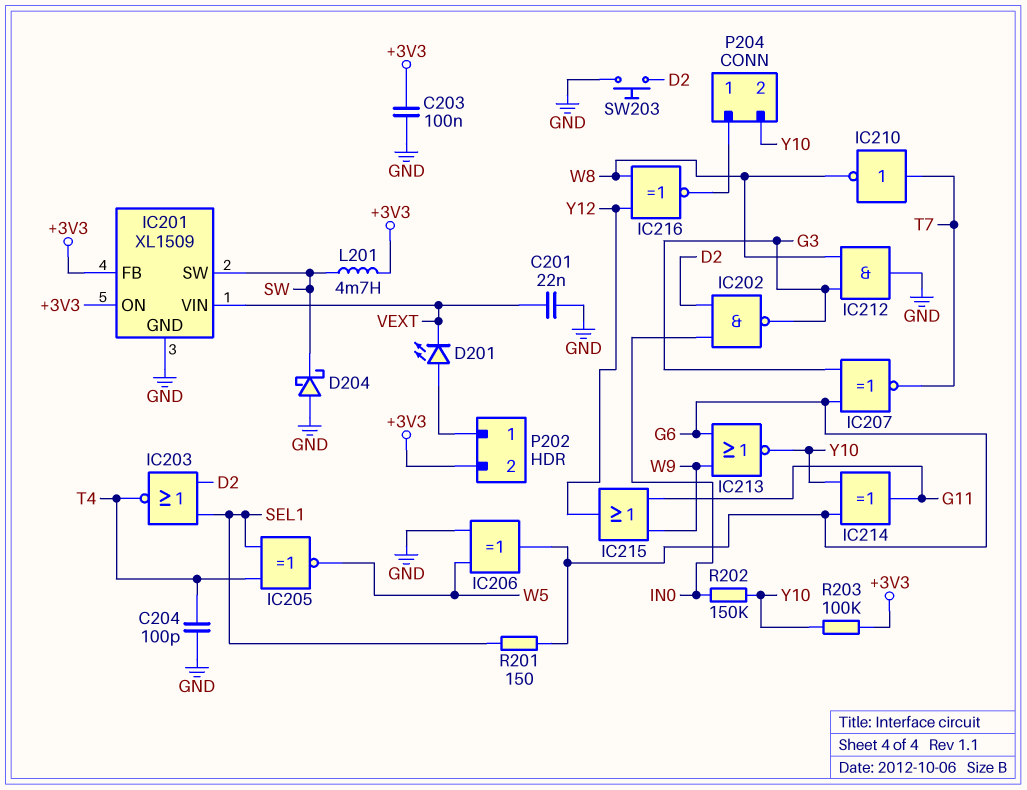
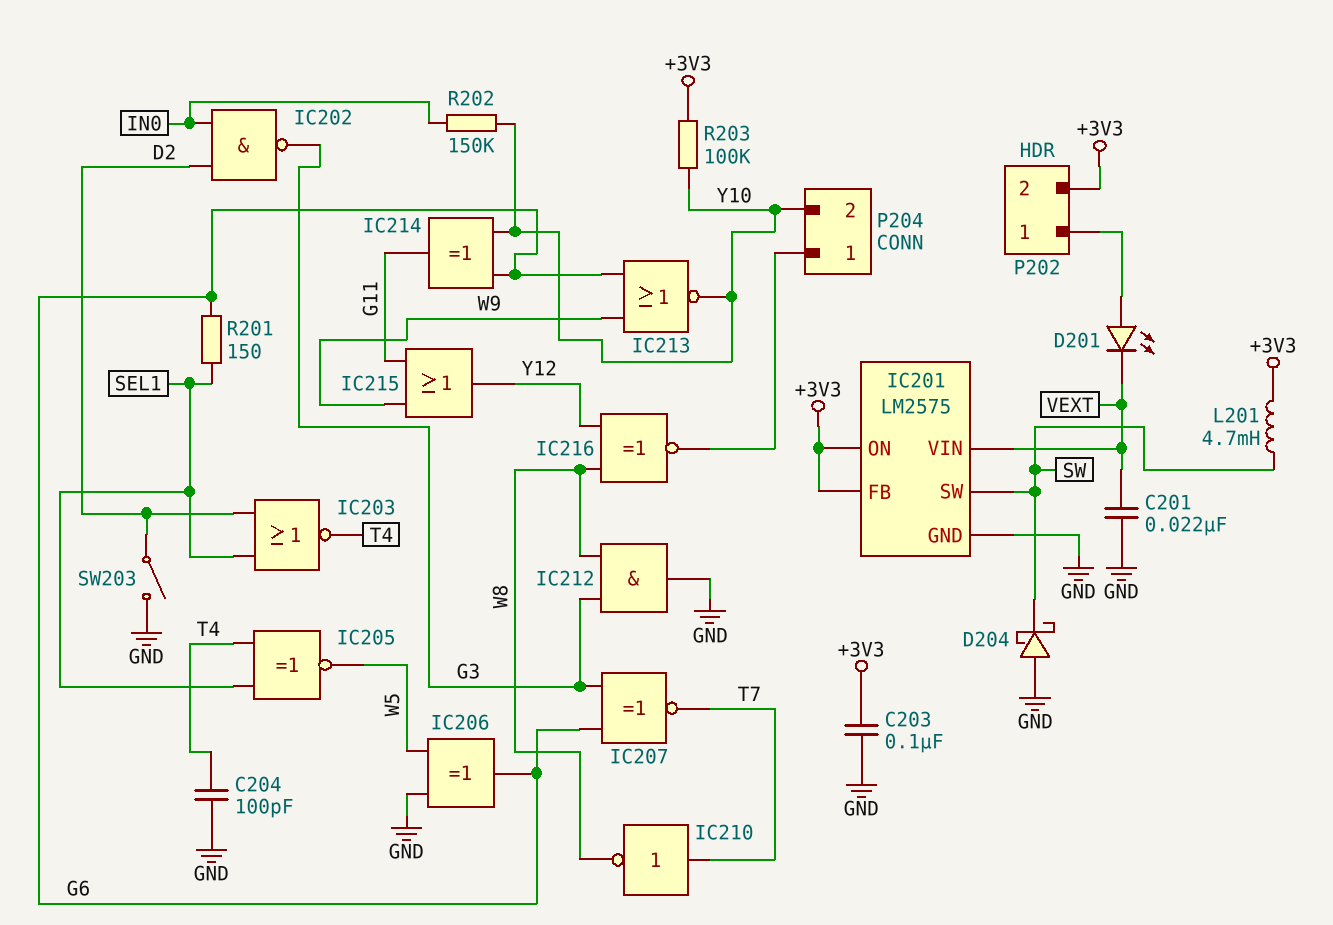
IC201: XL1509 -> LM2575
SW203: button (D2, GND) -> switch (D2, GND)

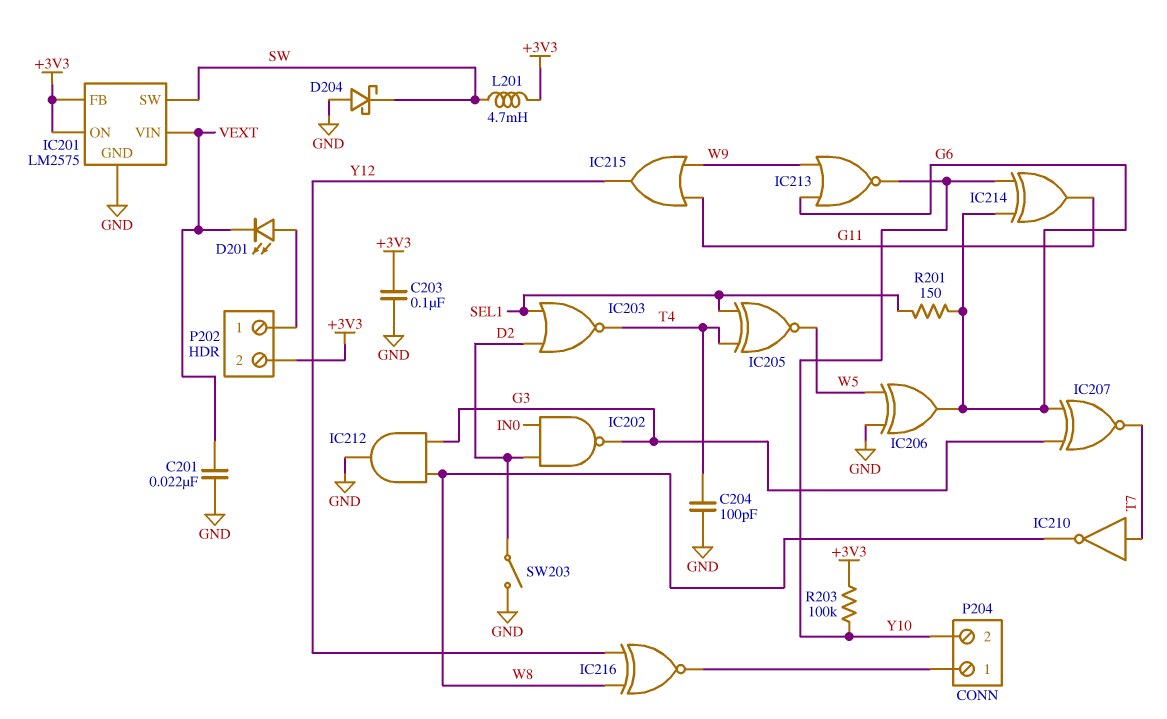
R202: 150k (IN0, Y10) -> none

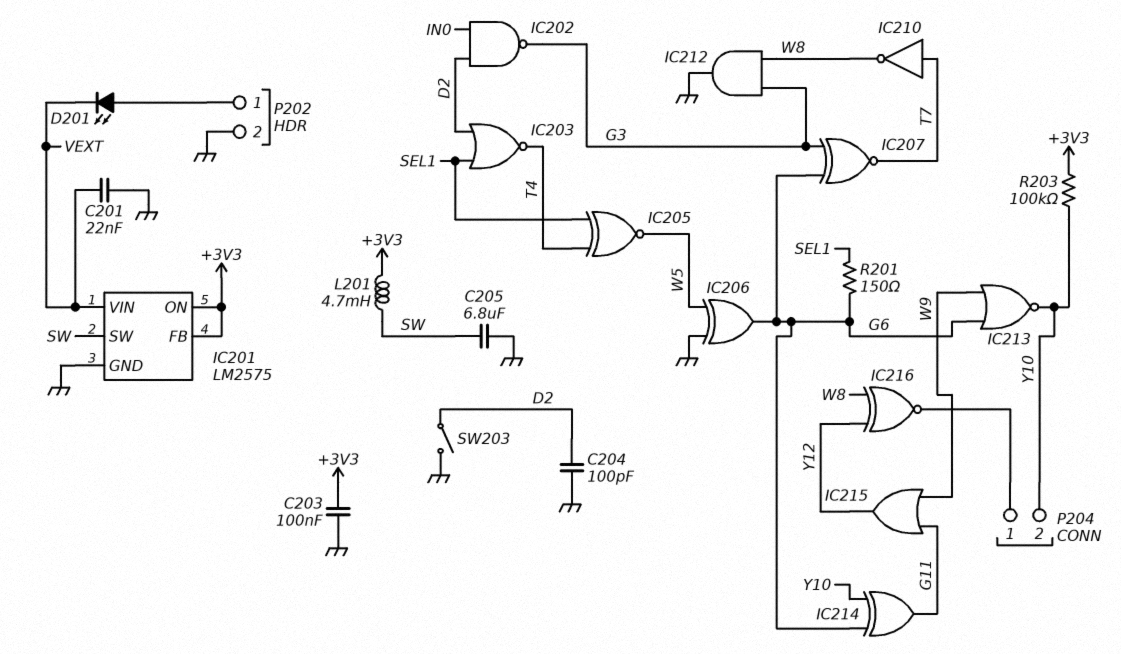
C204: 100pF (GND, T4) -> 100pF (D2, GND)
C205: none -> 6.8uF (GND, SW)
D204: schottky (A GND, K SW) -> none
P202 pin 2: +3V3 -> GND

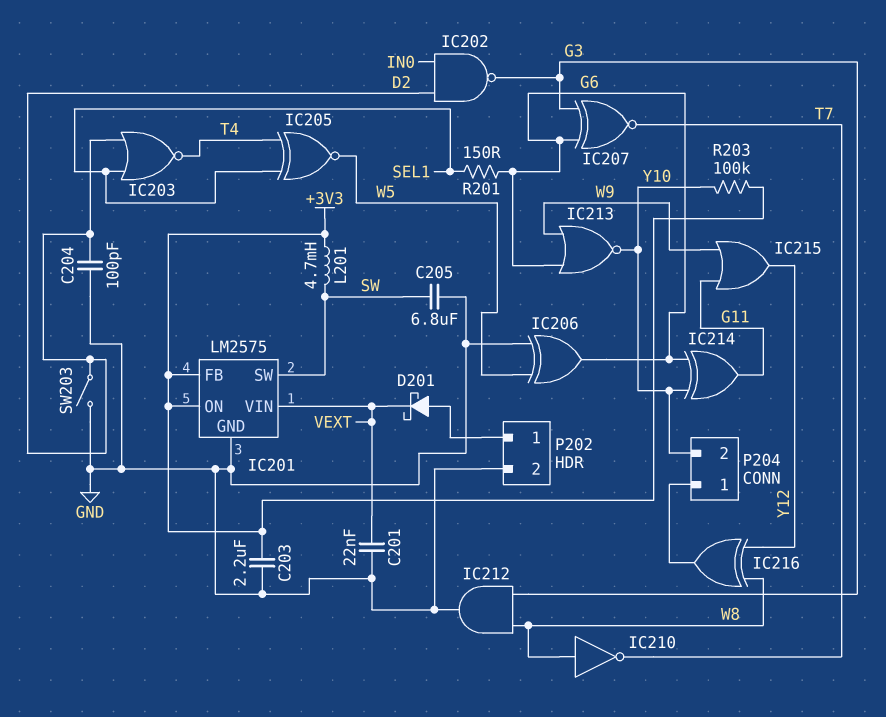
C203: 100nF (+3V3, GND) -> 2.2uF (+3V3, GND)
D201: LED (A P202/1, K VEXT) -> schottky (A P202/1, K VEXT)
IC210: NOT (in T7, out W8) -> NOT (in W8, out T7)
IC216: XNOR (in W8, in Y12, out P204/1) -> XOR (in W8, in Y12, out P204/1)

